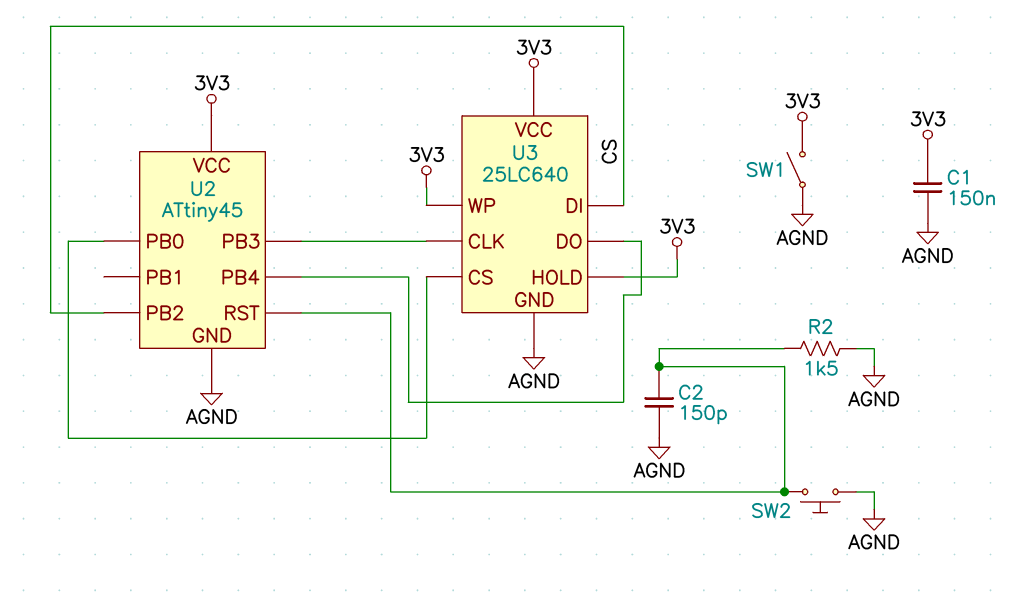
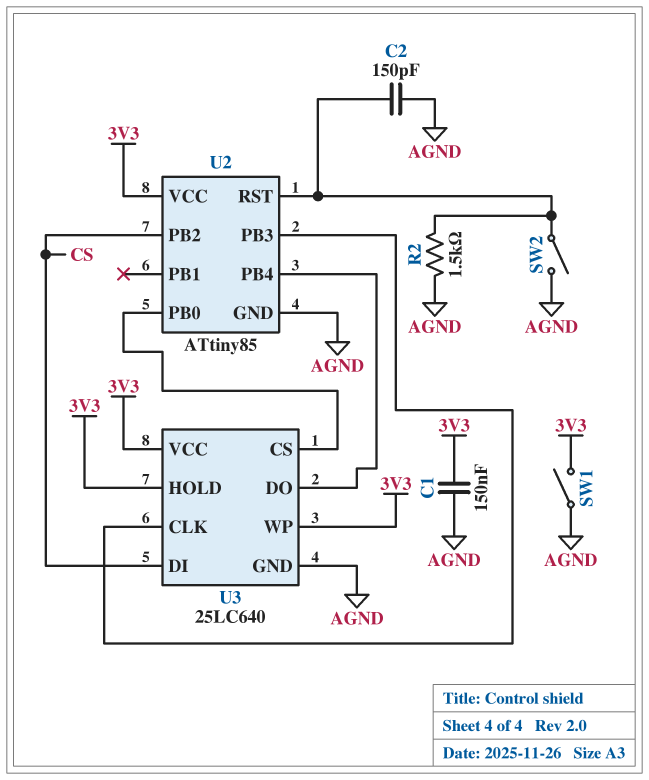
SW2: button (AGND, U2/RST) -> switch (AGND, U2/RST)
U2: ATtiny45 -> ATtiny85

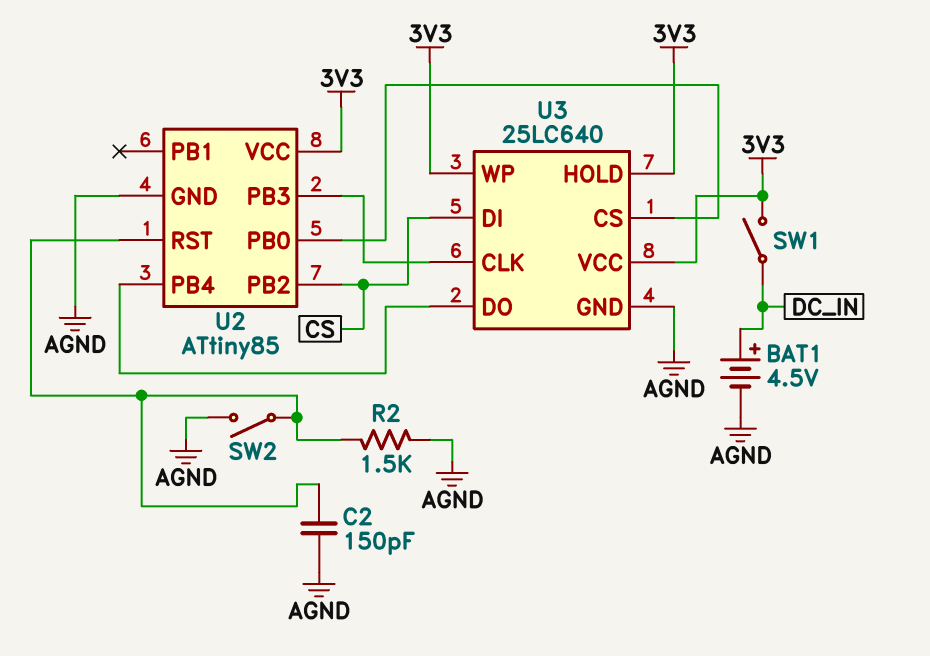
BAT1: none -> 4.5V (plus DC_IN, minus AGND)
C1: 150nF (3V3, AGND) -> none
SW1: switch (3V3, AGND) -> switch (3V3, DC_IN)

